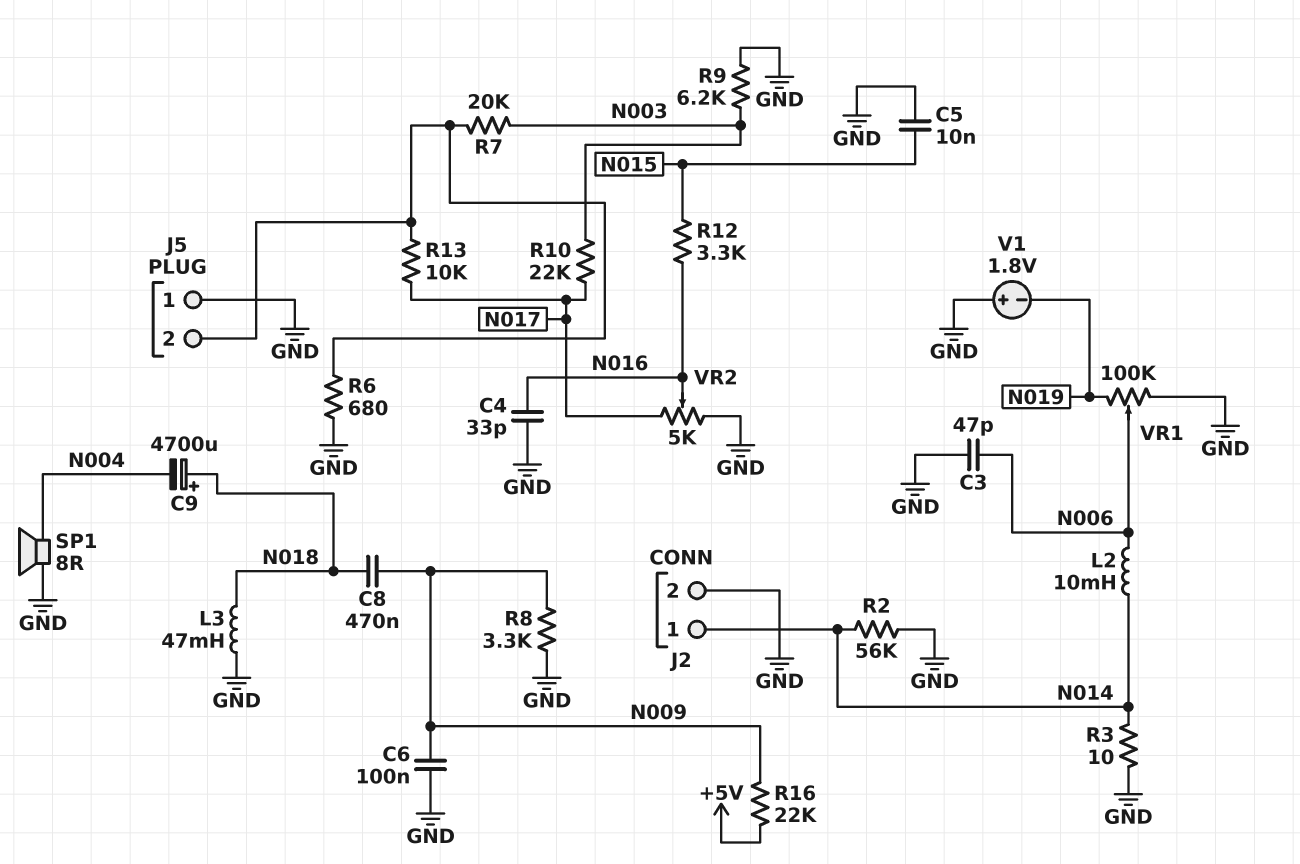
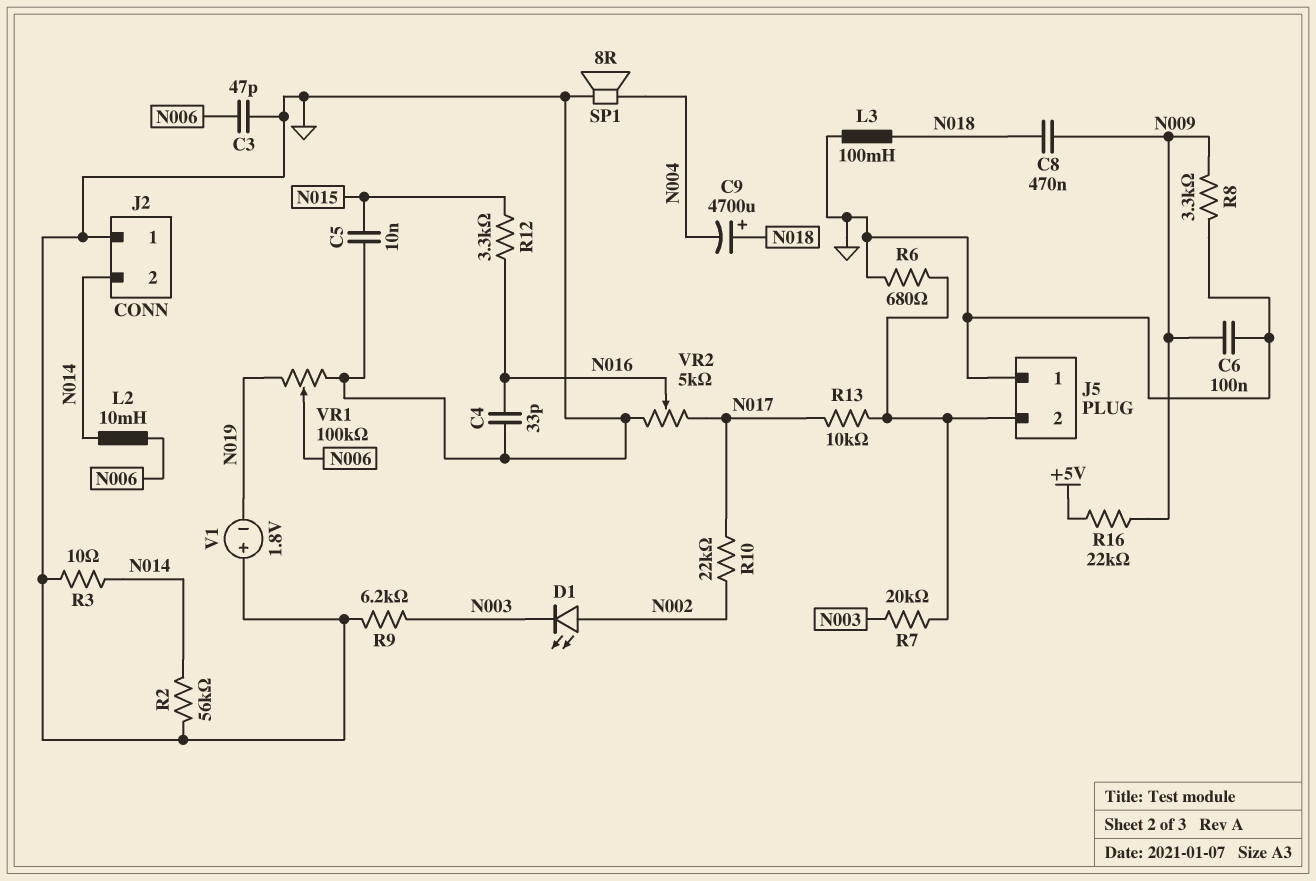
D1: none -> LED (A N002, K N003)
J2 pin 1: N014 -> GND
J2 pin 2: GND -> N014
L3: 47mH (GND, N018) -> 100mH (GND, N018)
R10: 22k (N003, N017) -> 22k (N002, N017)

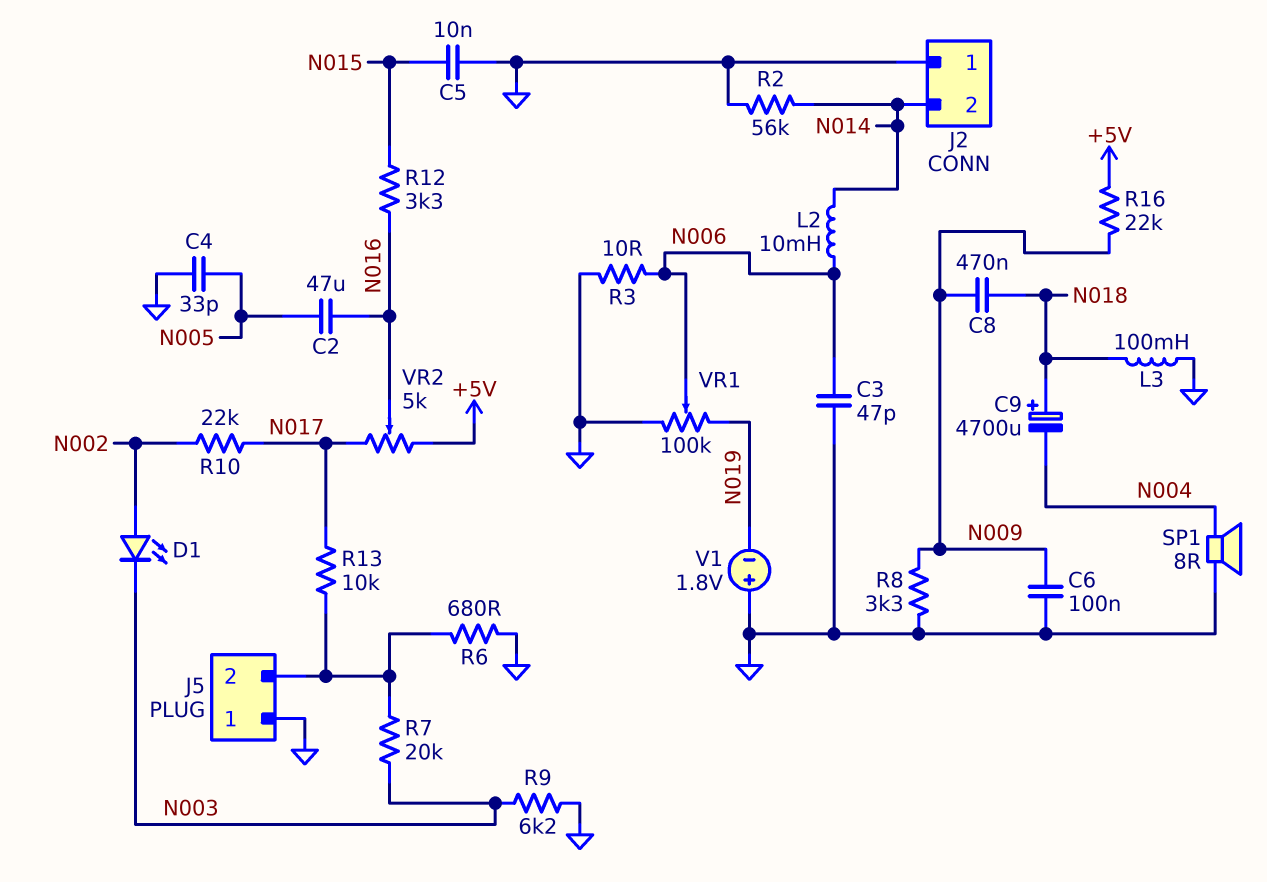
C2: none -> 47uF (N005, N016)
C4: 33pF (GND, N016) -> 33pF (GND, N005)
R3: 10 (GND, N014) -> 10 (GND, N006)
VR2: 5k (GND, N017, wiper N016) -> 5k (+5V, N017, wiper N016)

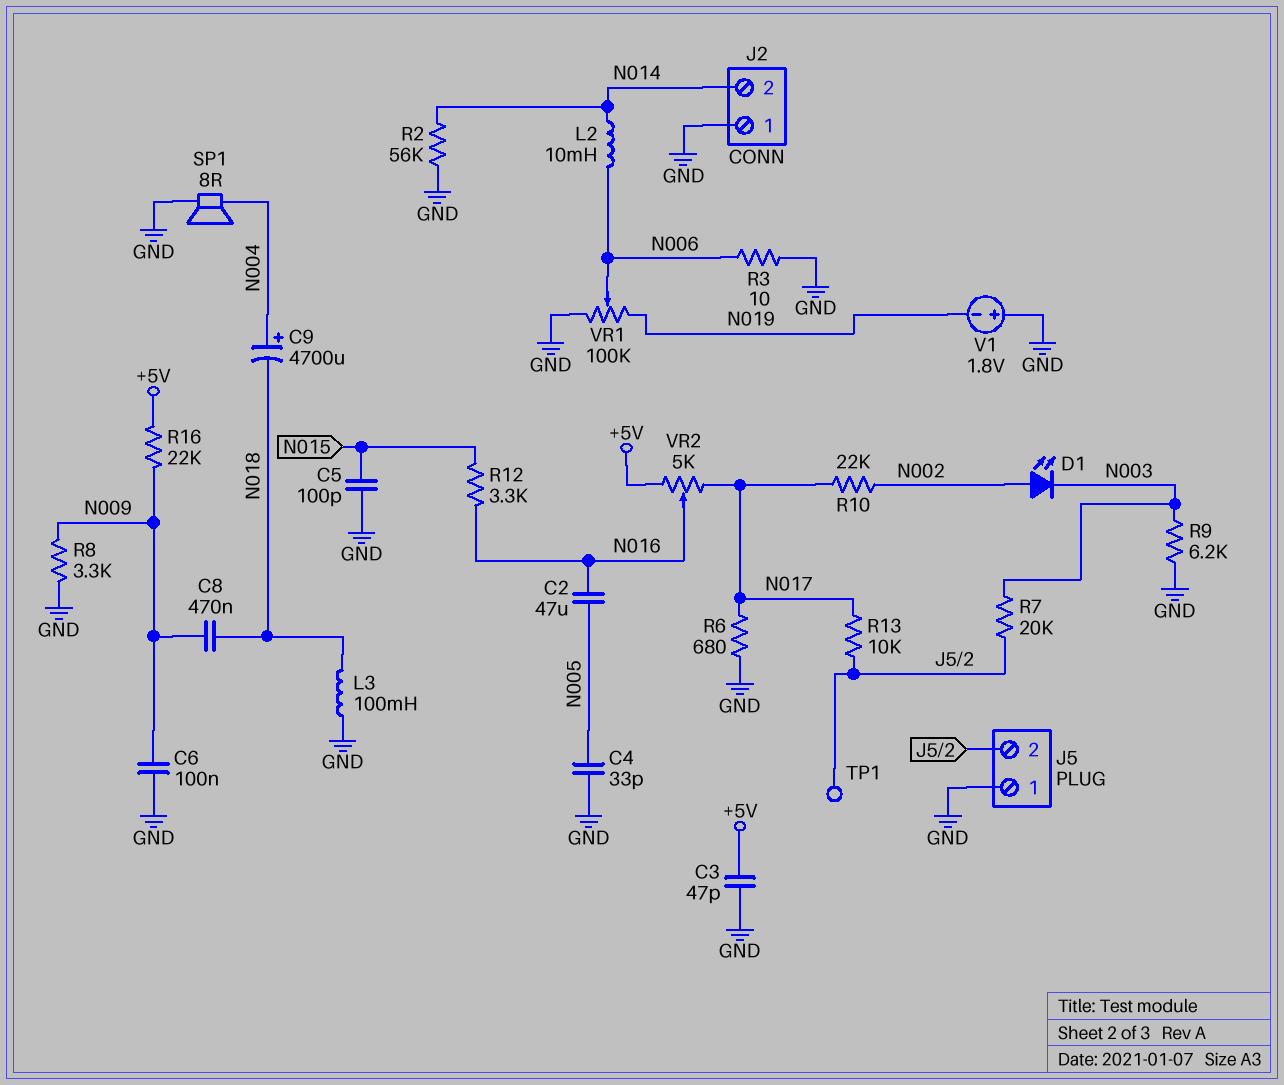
C3: 47pF (GND, N006) -> 47pF (+5V, GND)
C5: 10nF (GND, N015) -> 100pF (GND, N015)
C9: 4700uF (plus N018, minus N004) -> 4700uF (plus N004, minus N018)
R6: 680 (GND, J5/2) -> 680 (GND, N017)
TP1: none -> test point (J5/2)

